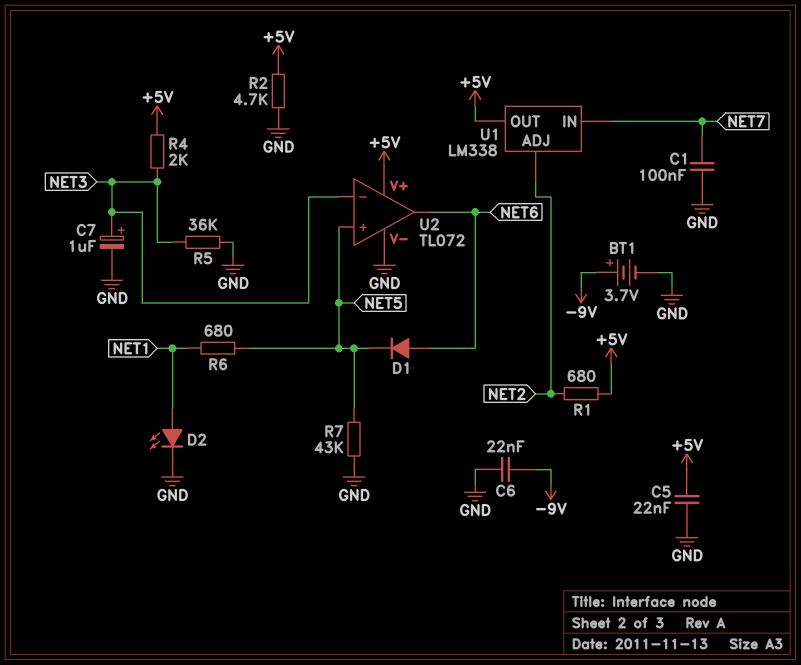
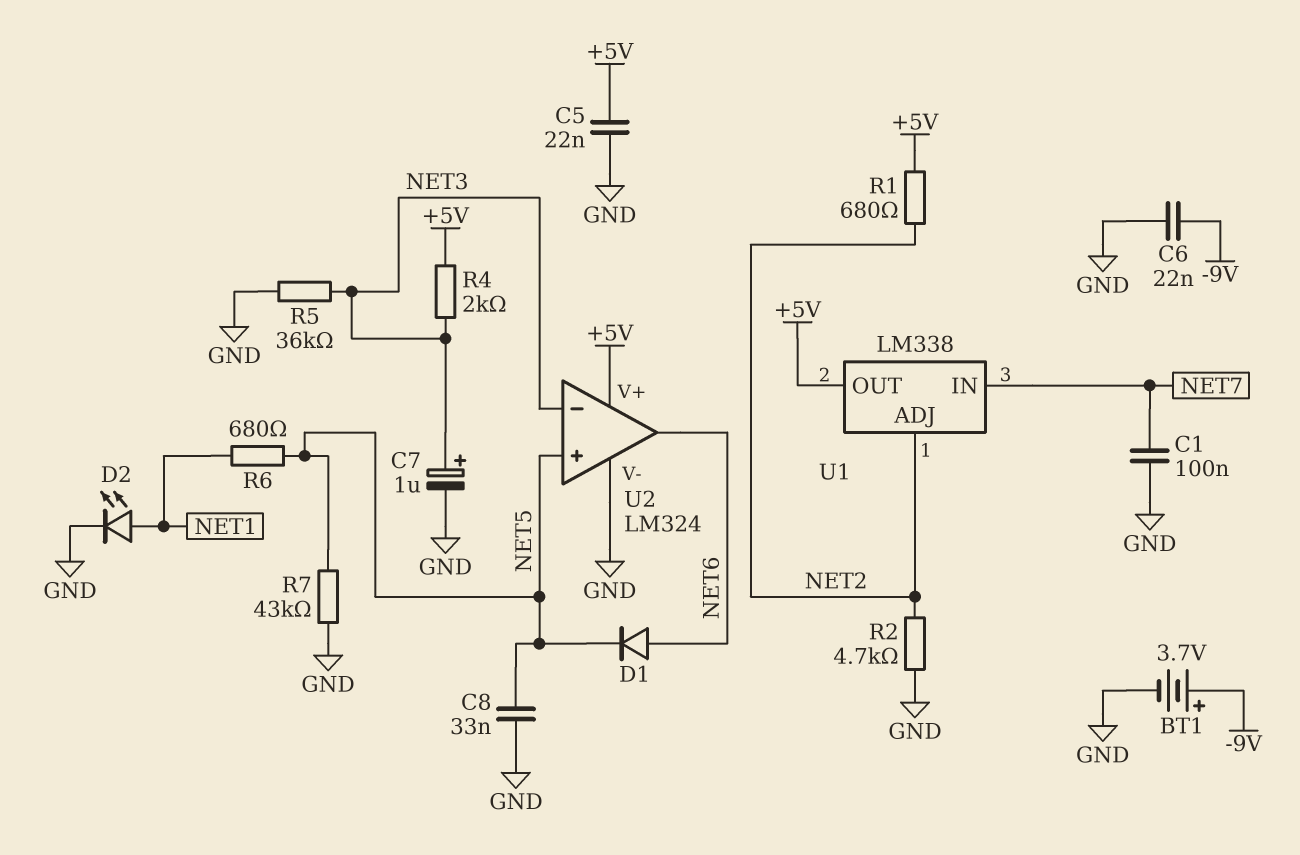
C8: none -> 33nF (GND, NET5)
R2: 4.7k (+5V, GND) -> 4.7k (GND, NET2)
U2: TL072 -> LM324

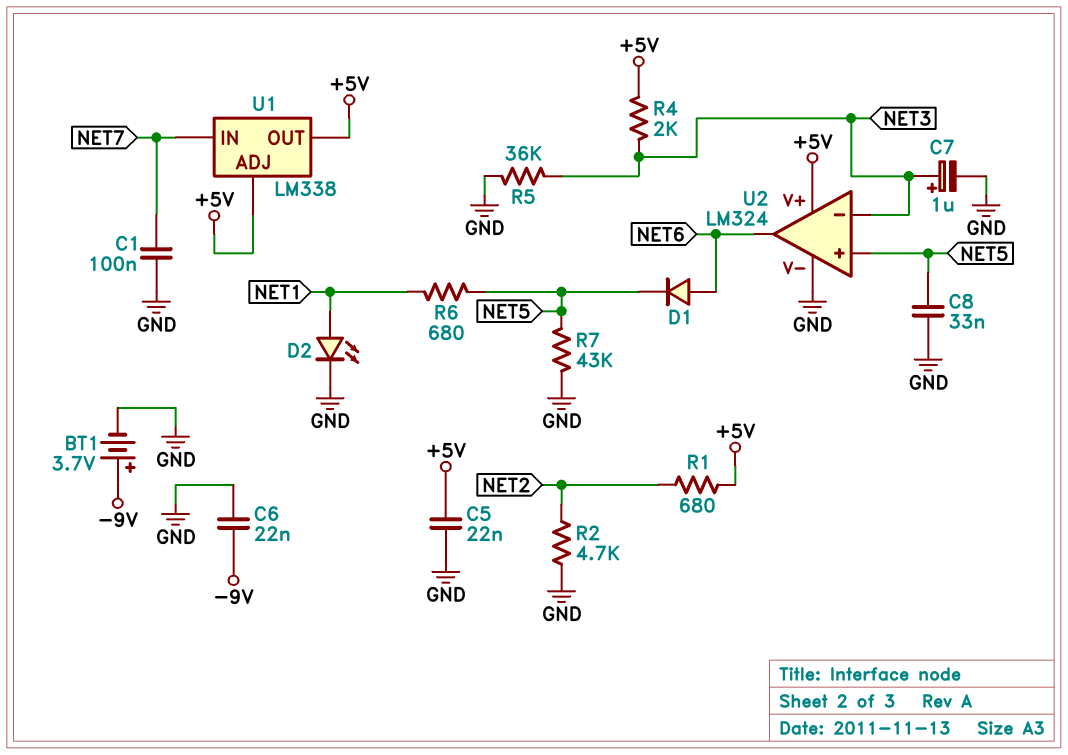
U1 pin ADJ: NET2 -> +5V

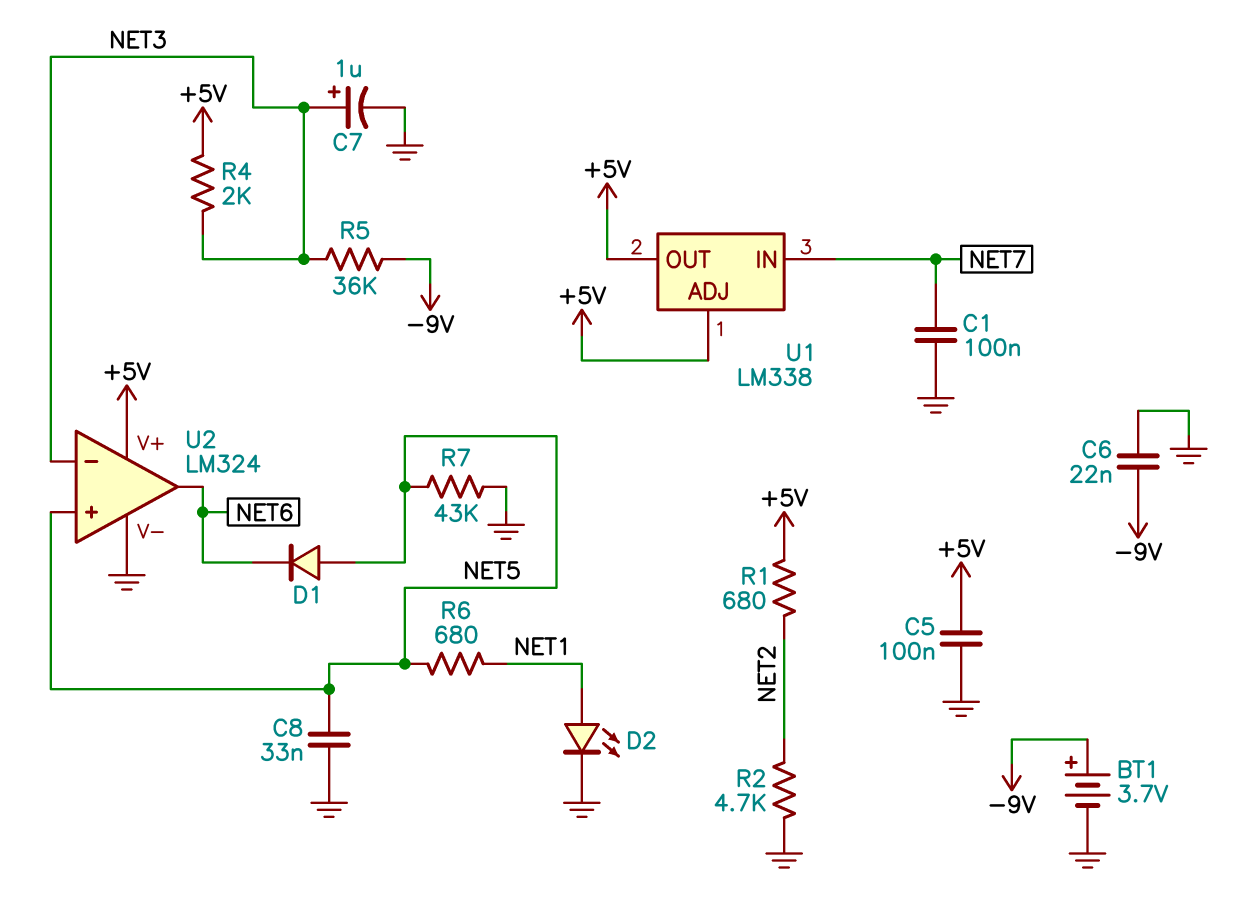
C5: 22nF (+5V, GND) -> 100nF (+5V, GND)
D1: diode (A NET6, K NET5) -> diode (A NET5, K NET6)
R5: 36k (GND, NET3) -> 36k (-9V, NET3)

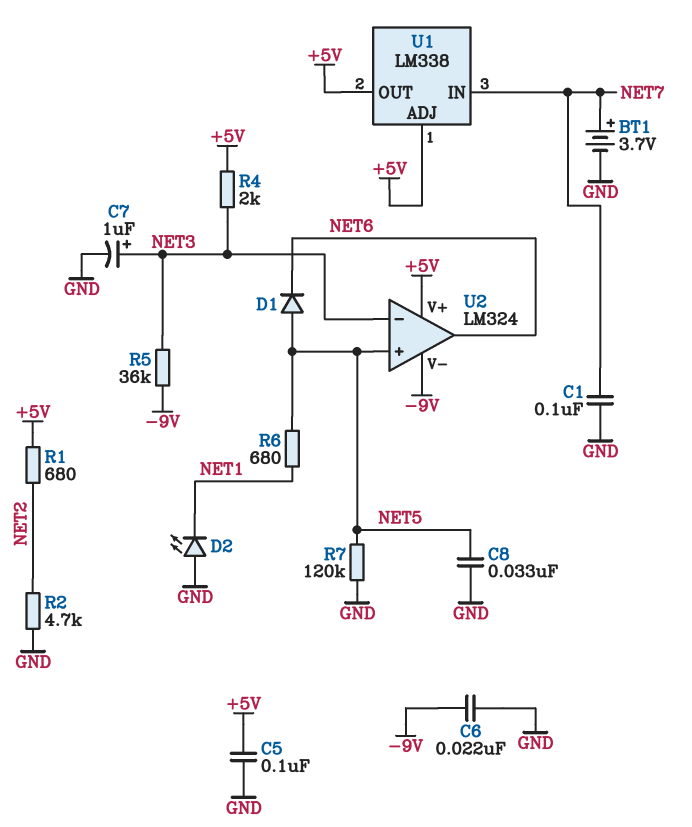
BT1: 3.7V (plus -9V, minus GND) -> 3.7V (plus NET7, minus GND)
D2: LED (A NET1, K GND) -> LED (A GND, K NET1)
R7: 43k (GND, NET5) -> 120k (GND, NET5)
U2 pin V-: GND -> -9V

